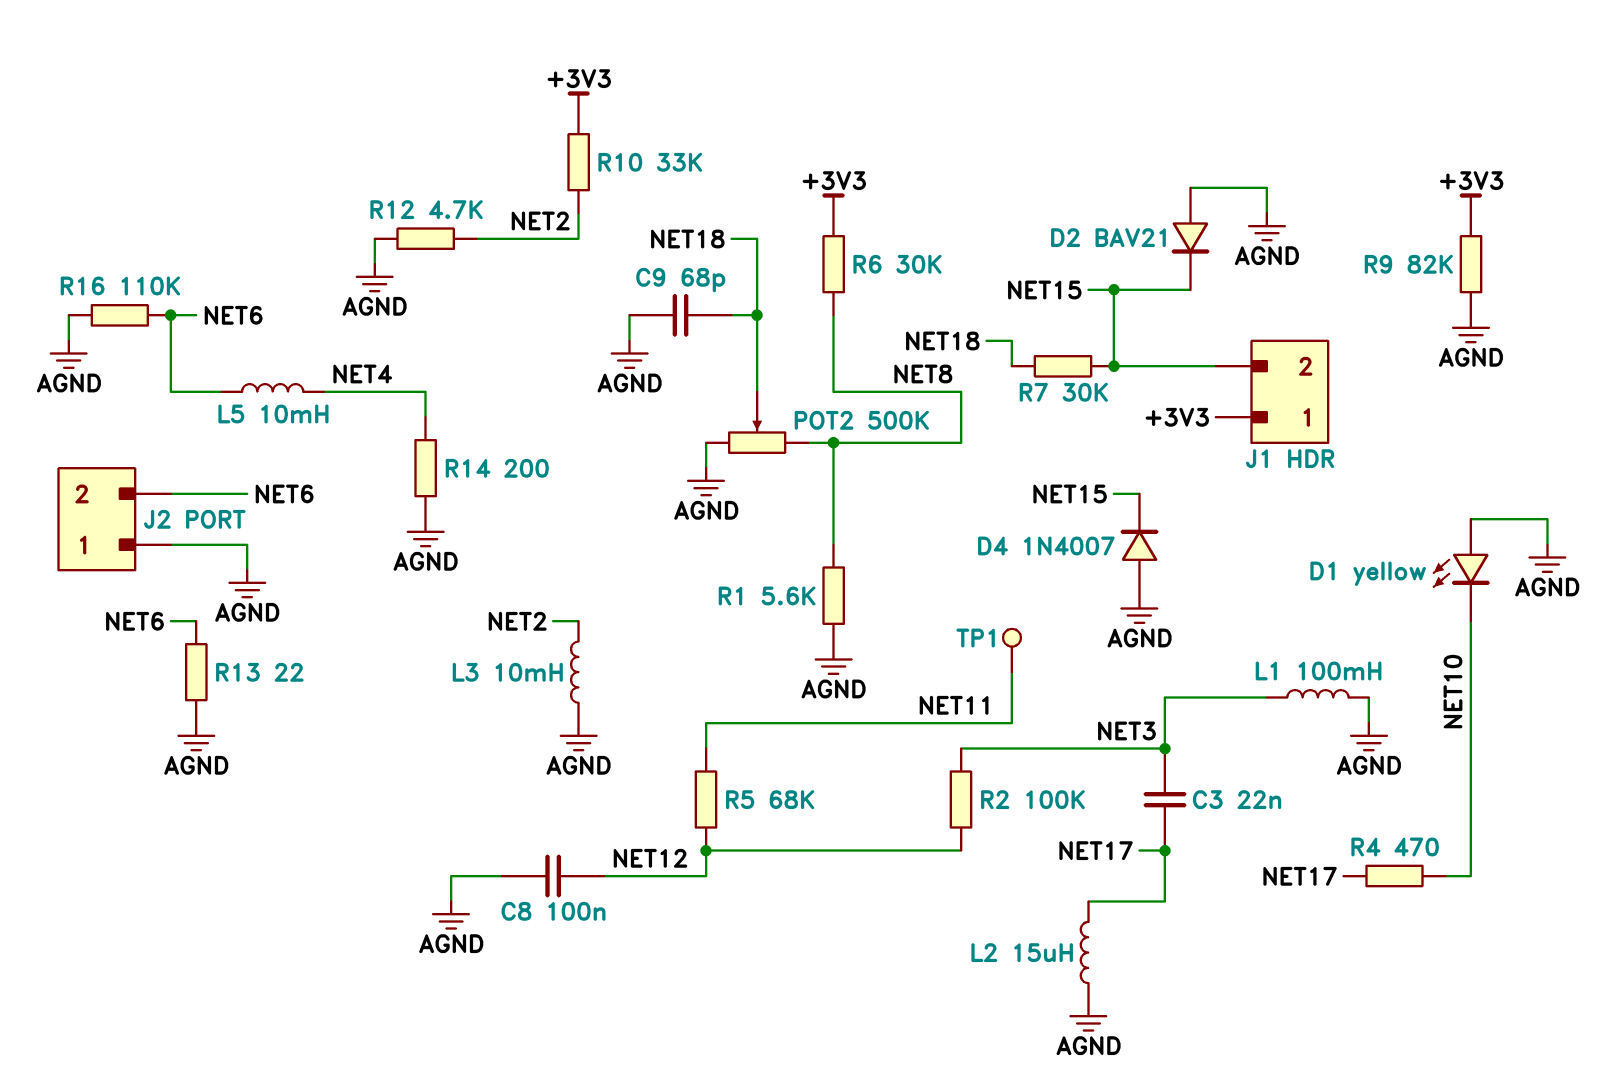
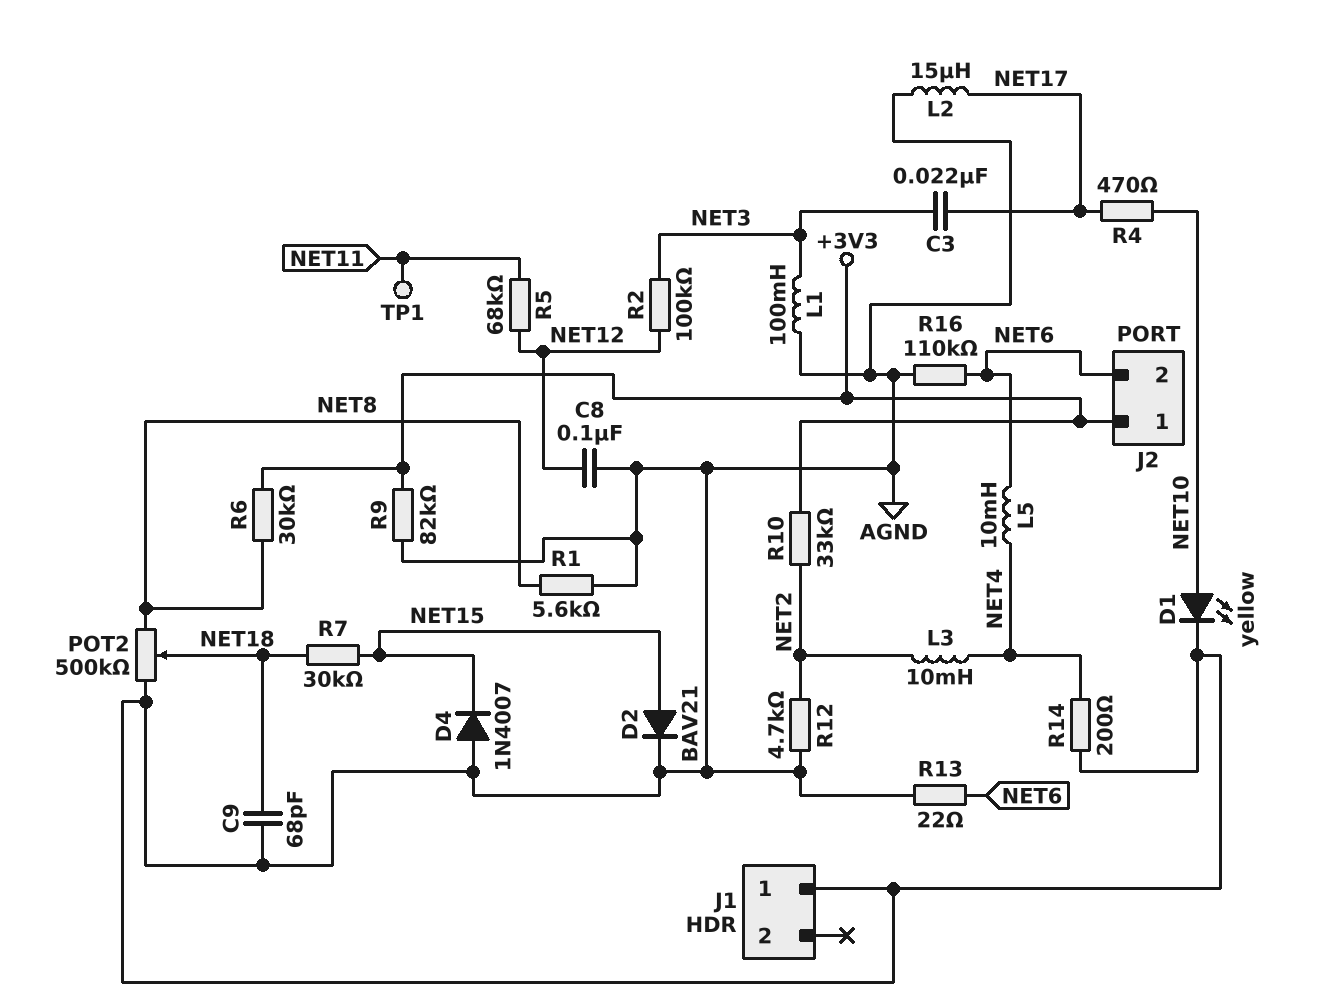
D1: LED yellow (A AGND, K NET10) -> LED yellow (A NET10, K AGND)
D2: diode BAV21 (A AGND, K NET15) -> diode BAV21 (A NET15, K AGND)
J1 pin 1: +3V3 -> AGND
J1 pin 2: NET15 -> none
J2 pin 1: AGND -> +3V3
L3: 10mH (AGND, NET2) -> 10mH (NET2, NET4)

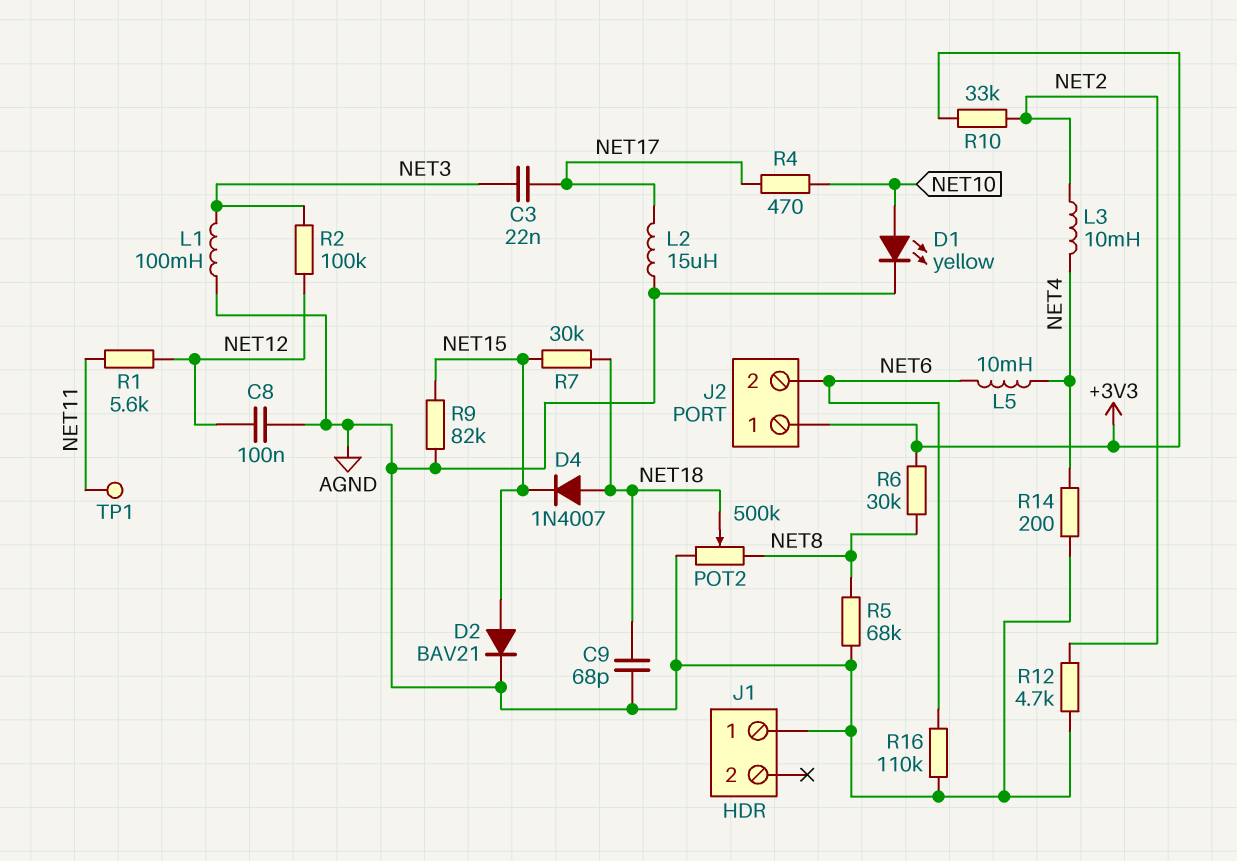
D4: diode 1N4007 (A AGND, K NET15) -> diode 1N4007 (A NET18, K NET15)
R1: 5.6k (AGND, NET8) -> 5.6k (NET11, NET12)
R5: 68k (NET11, NET12) -> 68k (AGND, NET8)
R9: 82k (+3V3, AGND) -> 82k (AGND, NET15)
R13: 22 (AGND, NET6) -> none

